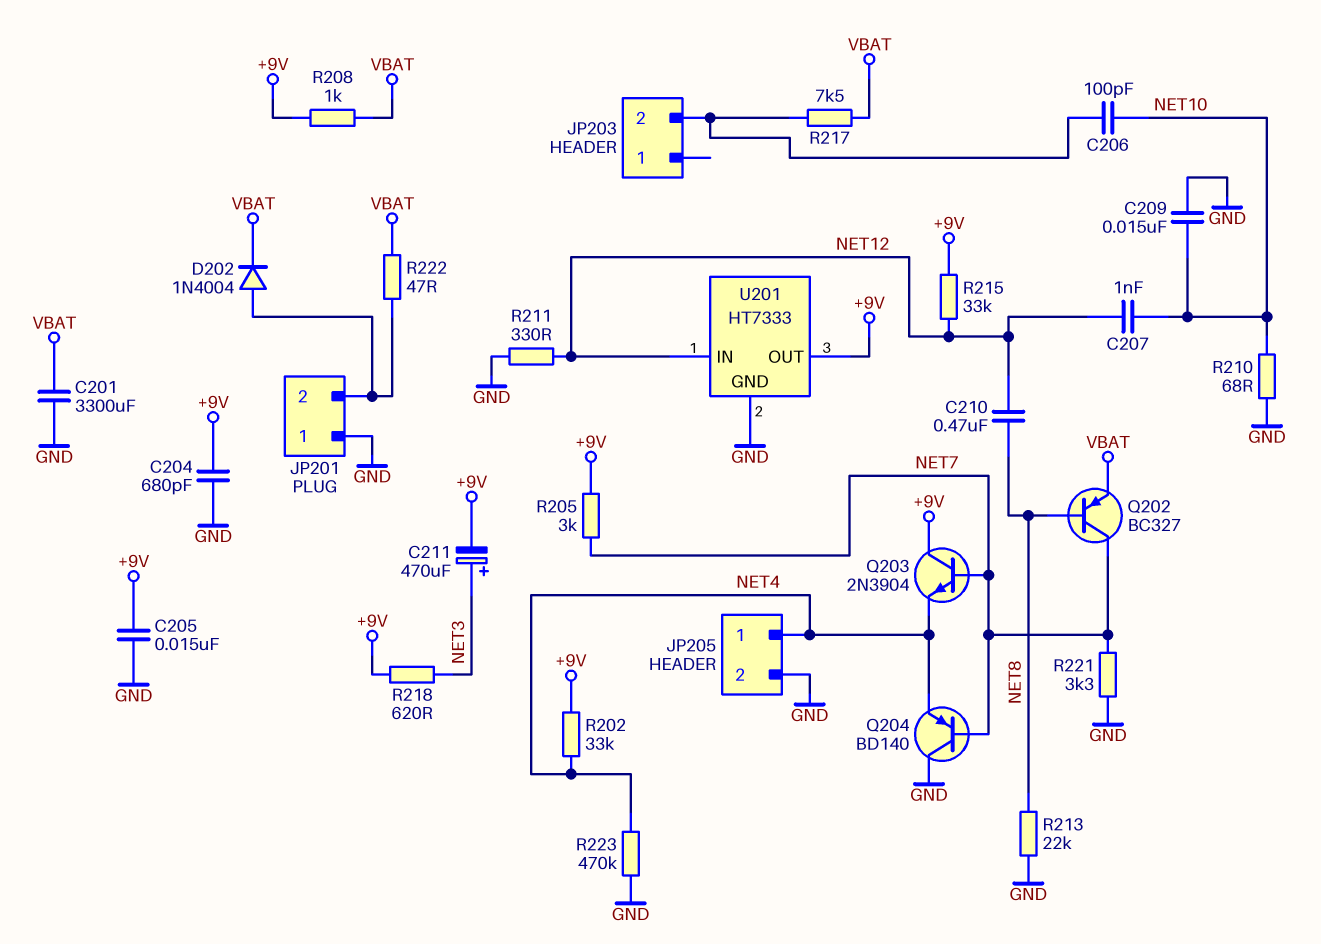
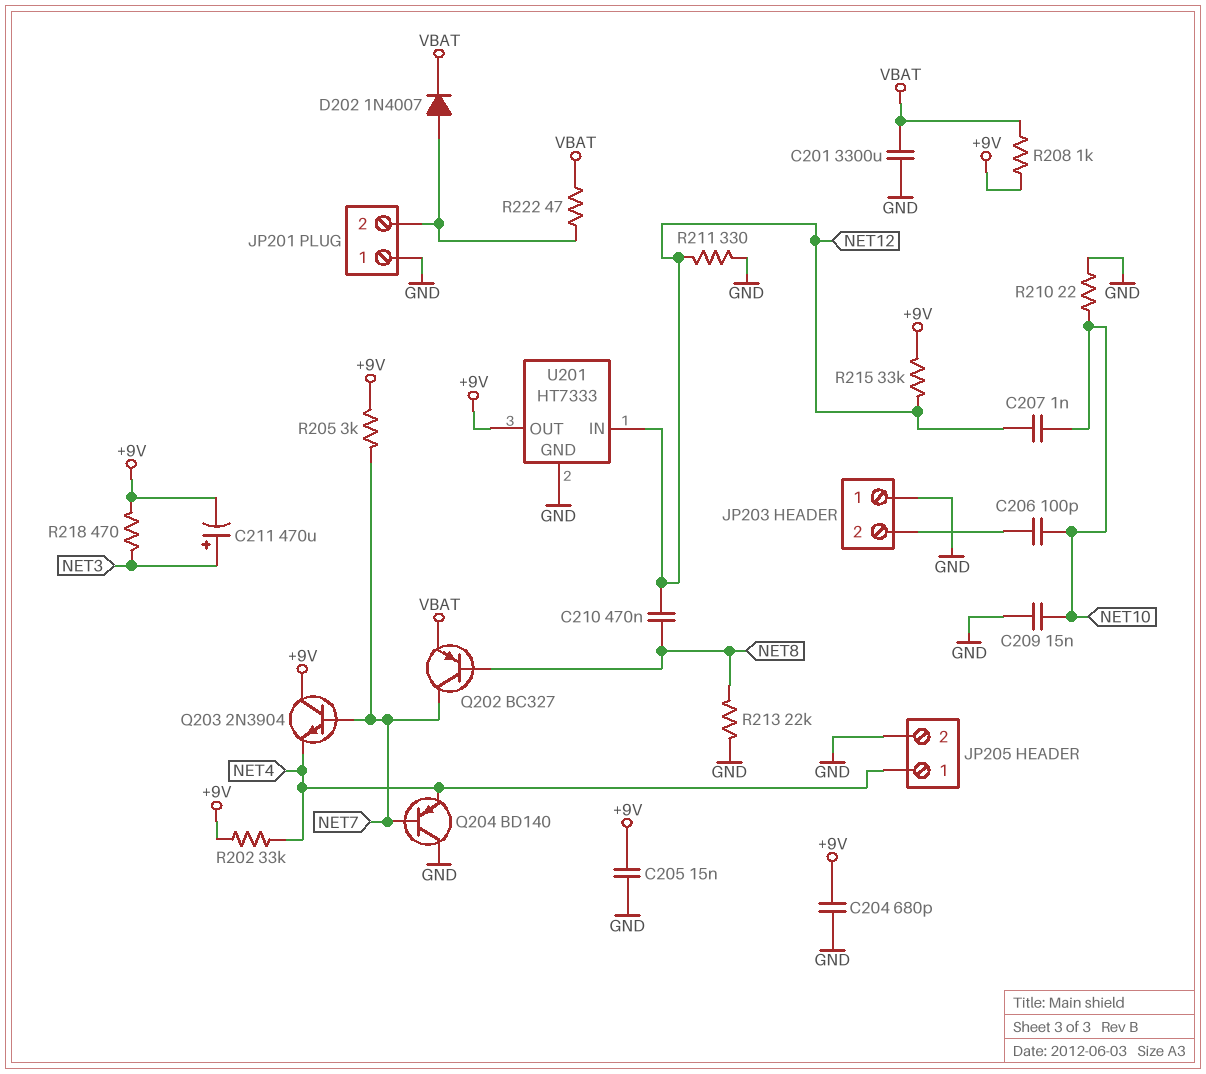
D202: diode 1N4004 (A JP201/2, K VBAT) -> diode 1N4007 (A JP201/2, K VBAT)
JP203 pin 1: none -> GND
R210: 68 (GND, NET10) -> 22 (GND, NET10)
R217: 7.5k (JP203/2, VBAT) -> none
R218: 620 (+9V, NET3) -> 470 (+9V, NET3)
R221: 3.3k (GND, NET7) -> none
R223: 470k (GND, NET4) -> none

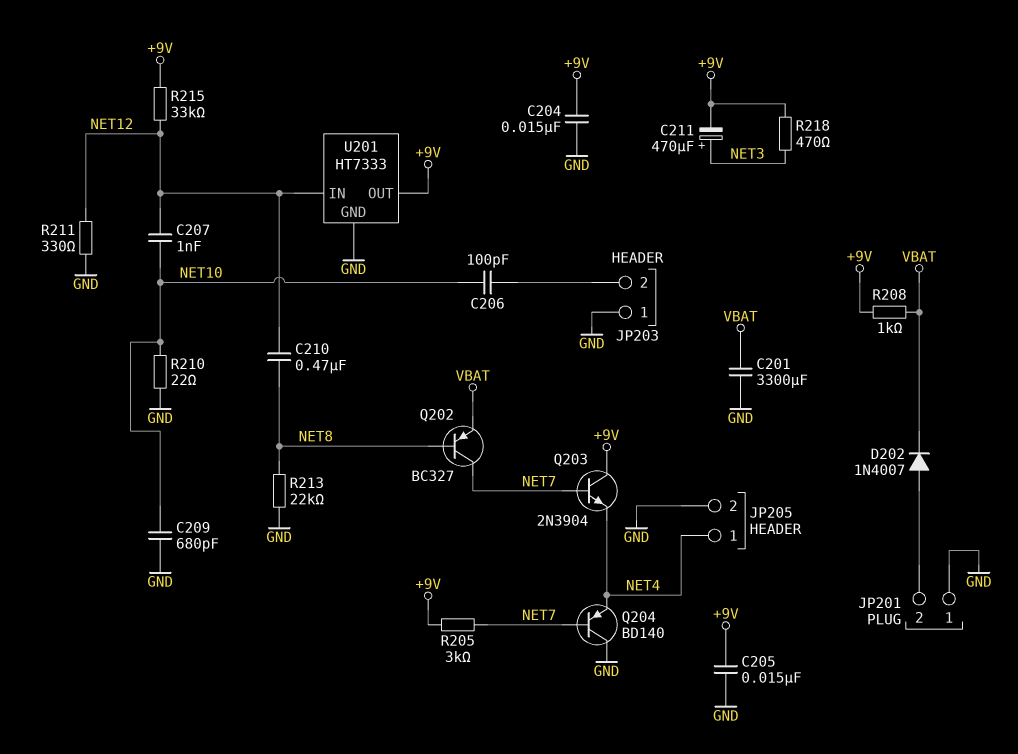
C204: 680pF (+9V, GND) -> 15nF (+9V, GND)
C209: 15nF (GND, NET10) -> 680pF (GND, NET10)
R202: 33k (+9V, NET4) -> none
R222: 47 (JP201/2, VBAT) -> none

